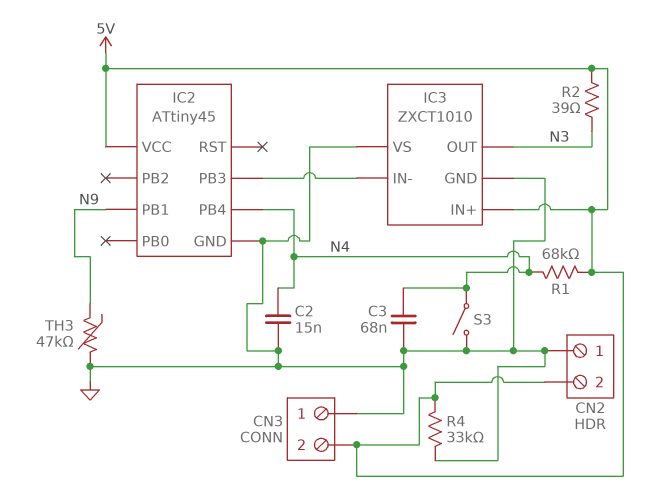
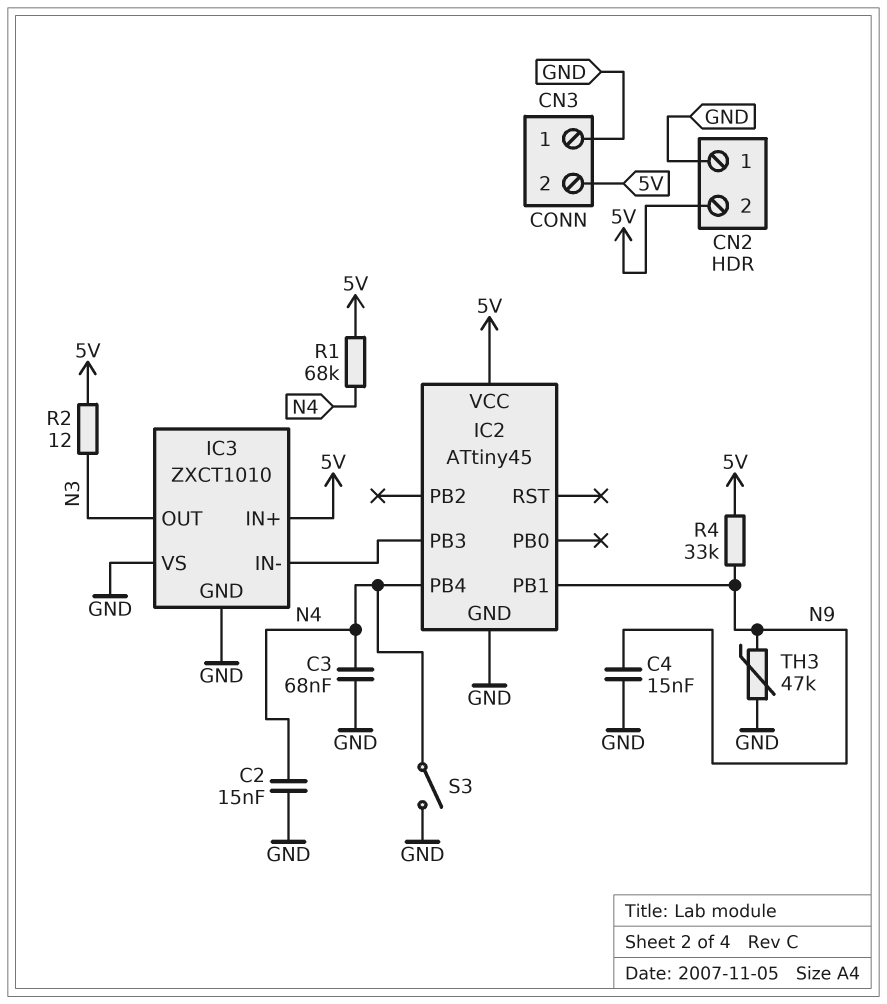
C4: none -> 15nF (GND, N9)
R2: 39 (5V, N3) -> 12 (5V, N3)
R4: 33k (5V, GND) -> 33k (5V, N9)

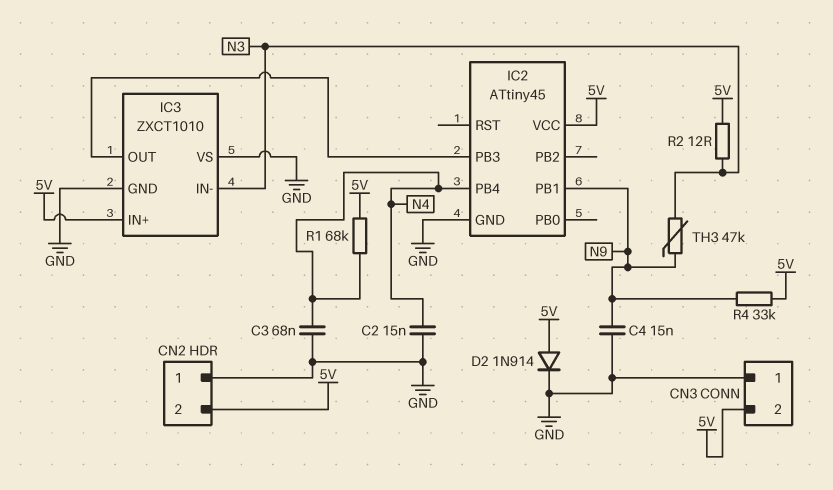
D2: none -> diode 1N914 (A 5V, K GND)
IC3 pin IN-: IC2/PB3 -> N3
IC3 pin OUT: N3 -> IC2/PB3
S3: switch (GND, N4) -> none
TH3: 47k (GND, N9) -> 47k (N3, N9)

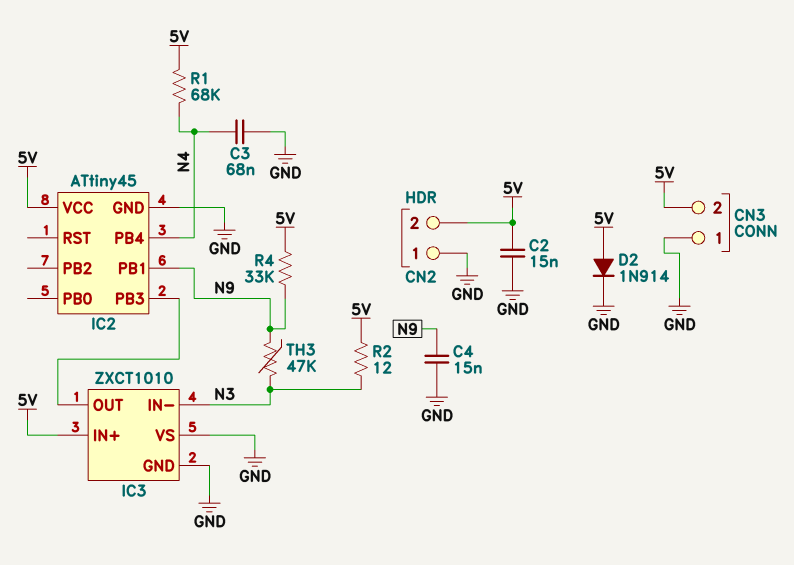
C2: 15nF (GND, N4) -> 15nF (5V, GND)

